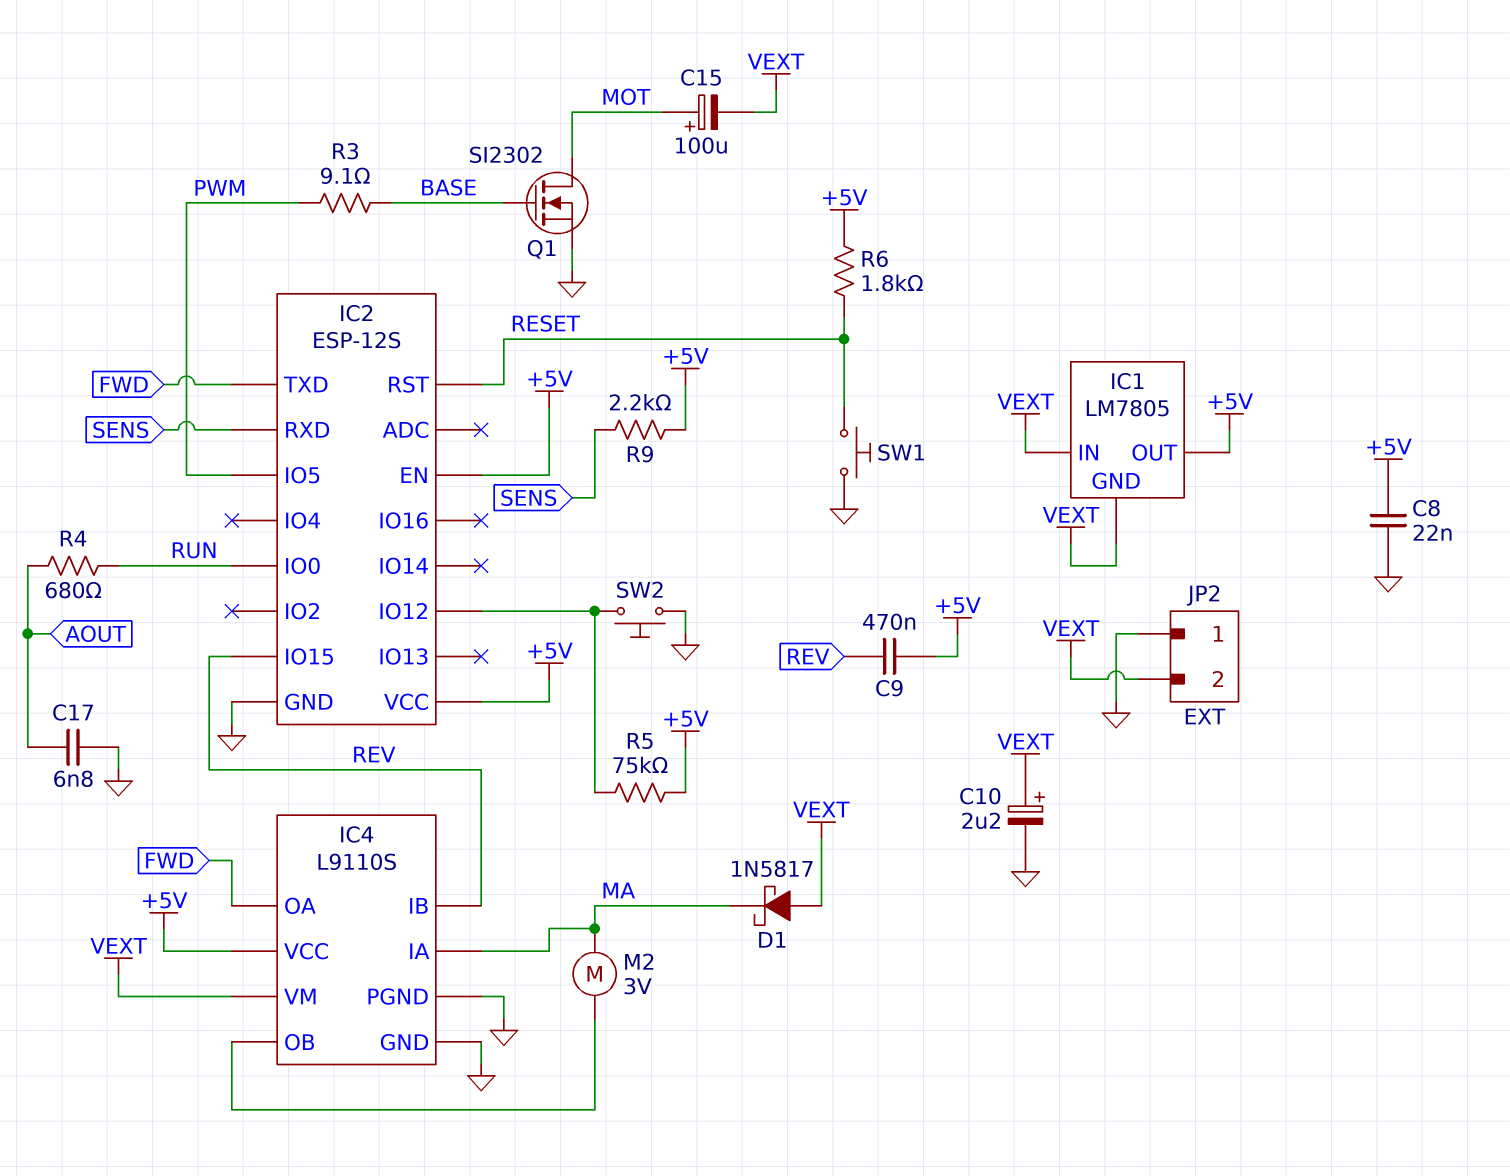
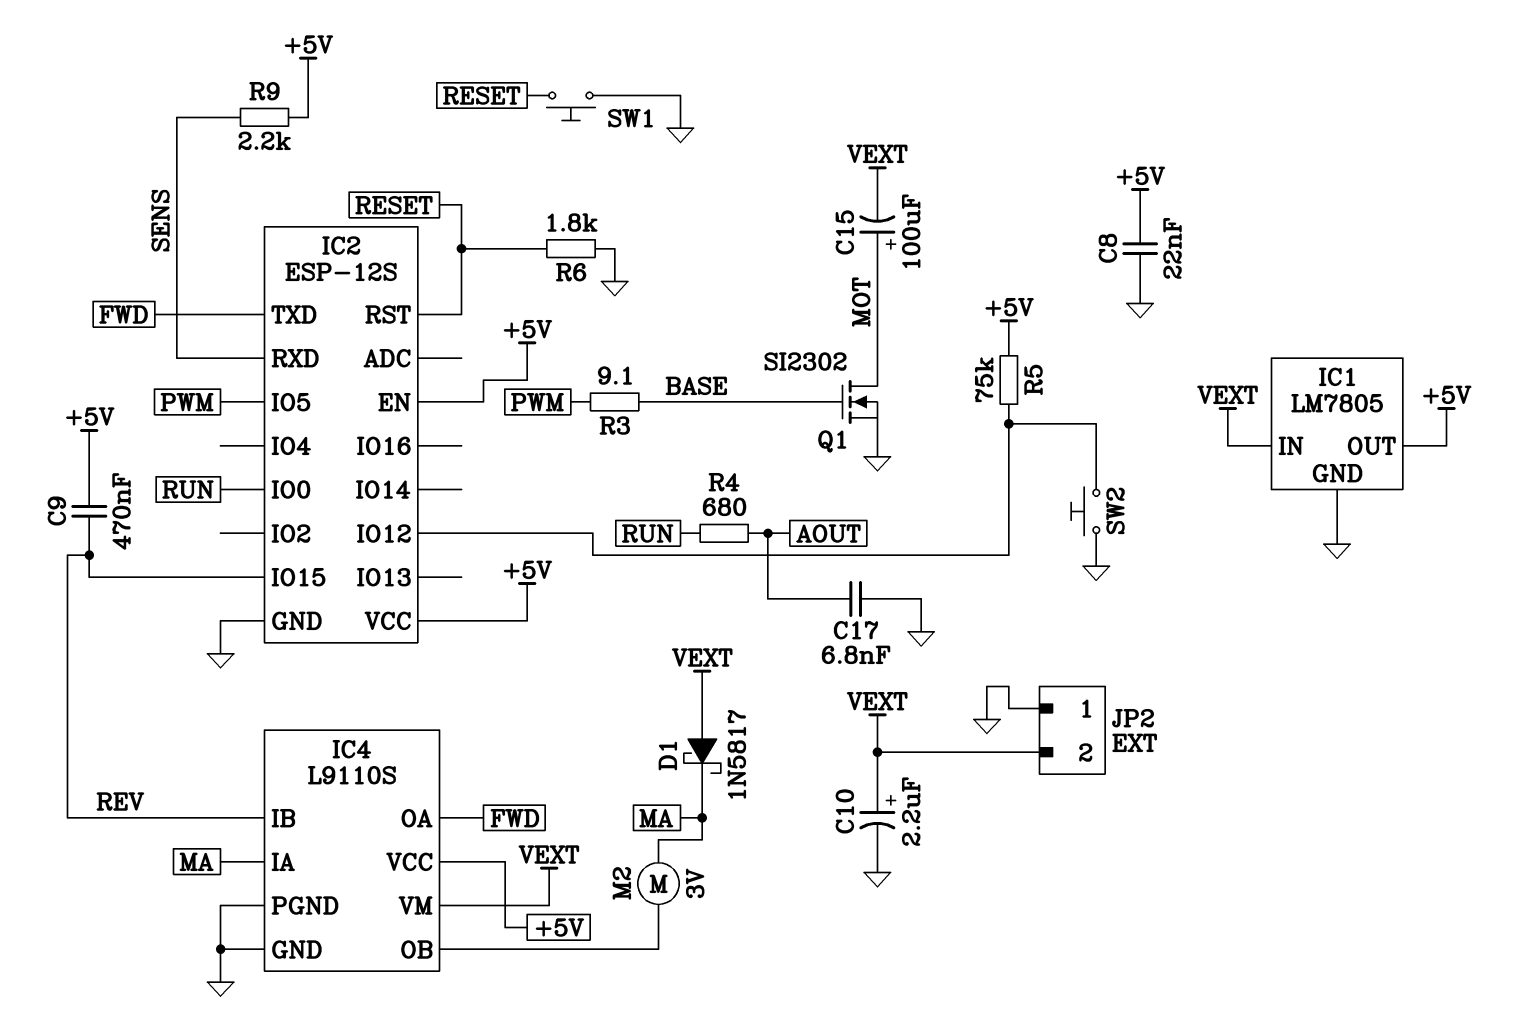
IC1 pin GND: VEXT -> GND
R6: 1.8k (+5V, RESET) -> 1.8k (GND, RESET)

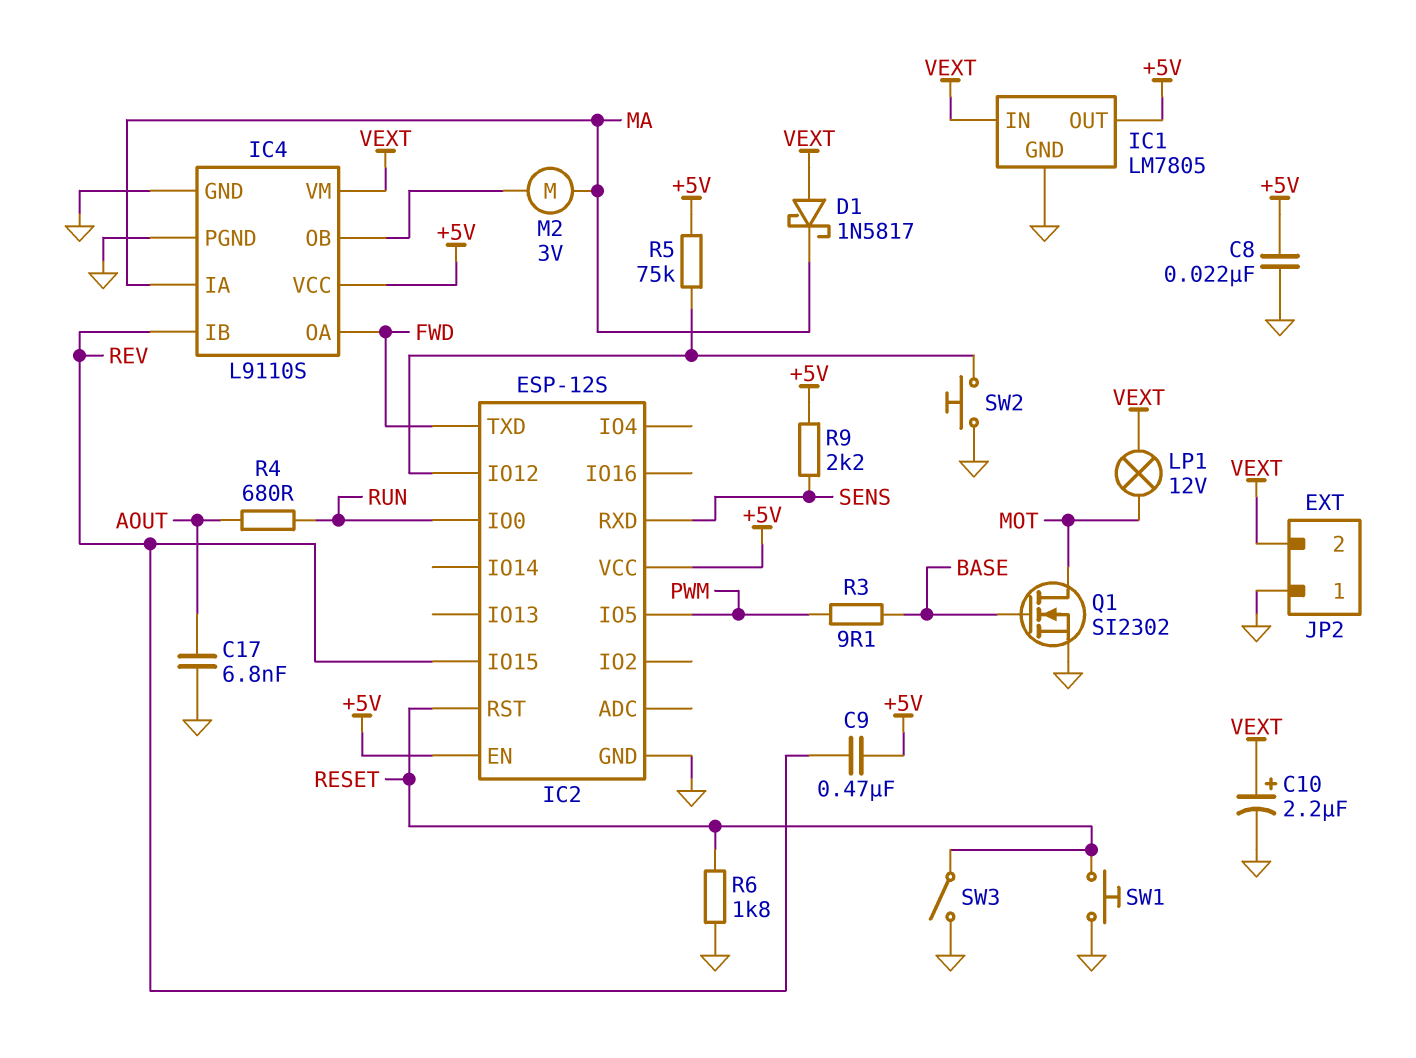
C15: 100uF (plus MOT, minus VEXT) -> none
LP1: none -> lamp 12V (MOT, VEXT)
SW3: none -> switch (GND, RESET)

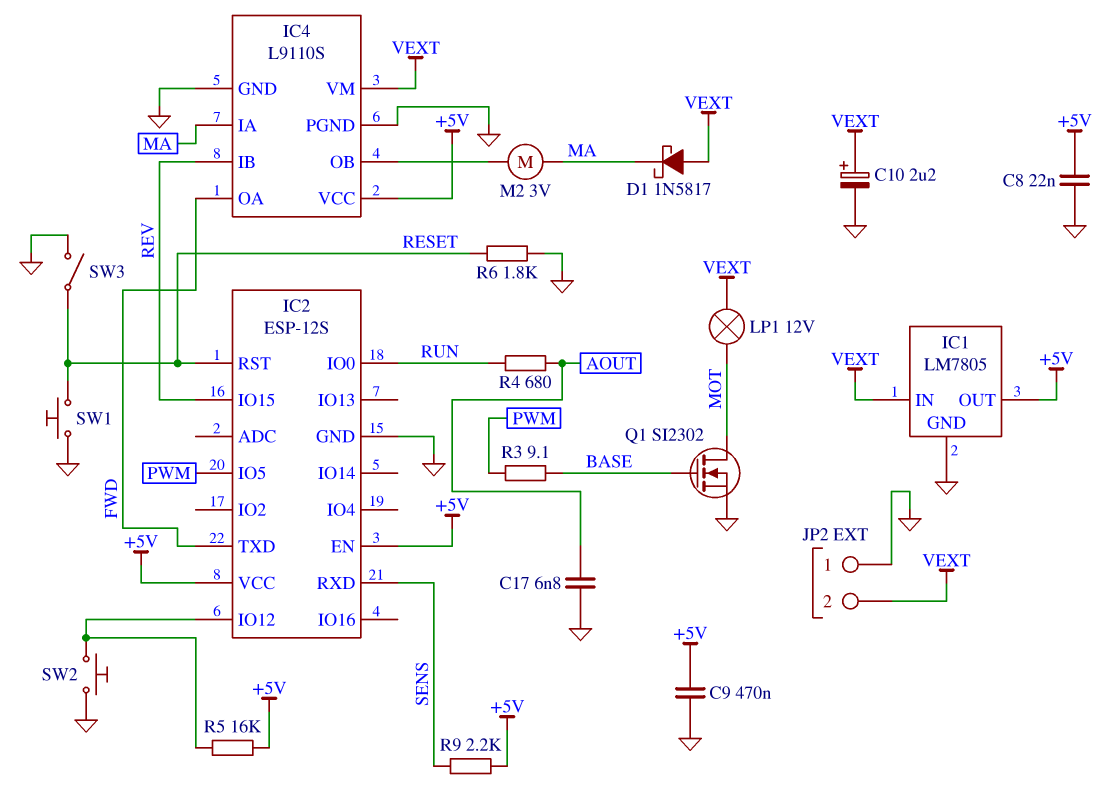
C9: 470nF (+5V, REV) -> 470nF (+5V, GND)
R5: 75k (+5V, IC2/IO12) -> 16k (+5V, IC2/IO12)

